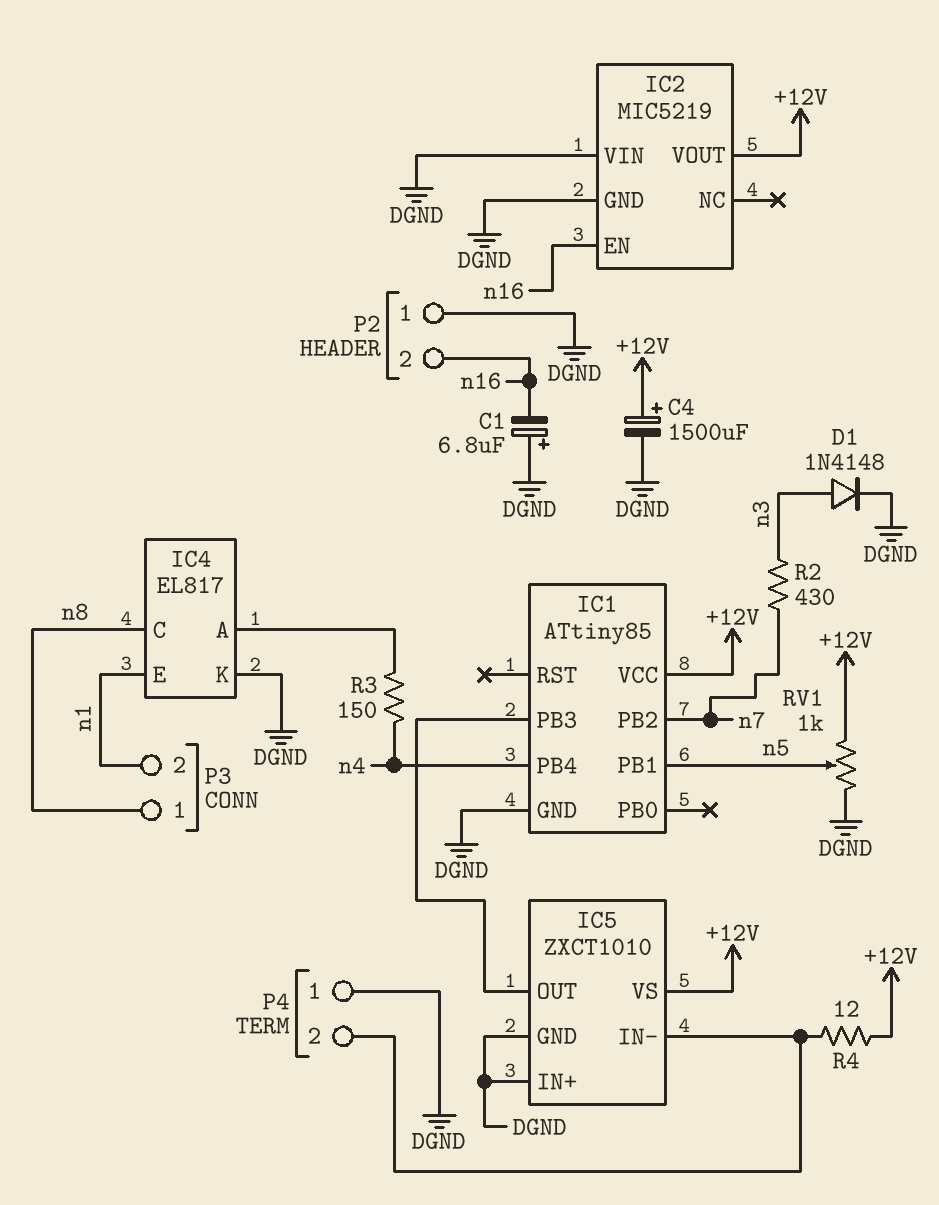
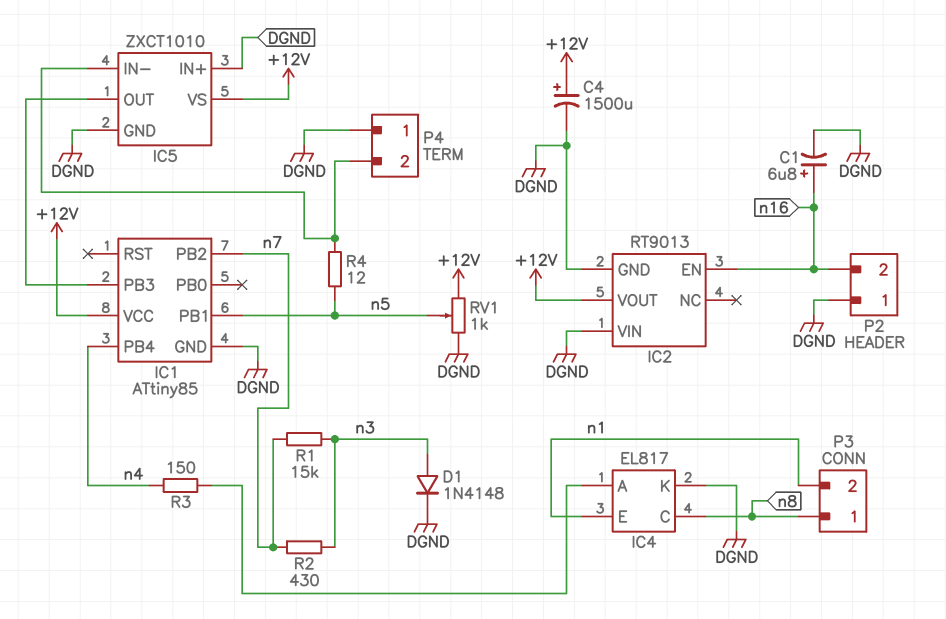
C1: 6.8uF (plus DGND, minus n16) -> 6.8uF (plus n16, minus DGND)
IC2: MIC5219 -> RT9013
R1: none -> 15k (n3, n7)
R4: 12 (+12V, IC5/IN-) -> 12 (IC5/IN-, n5)

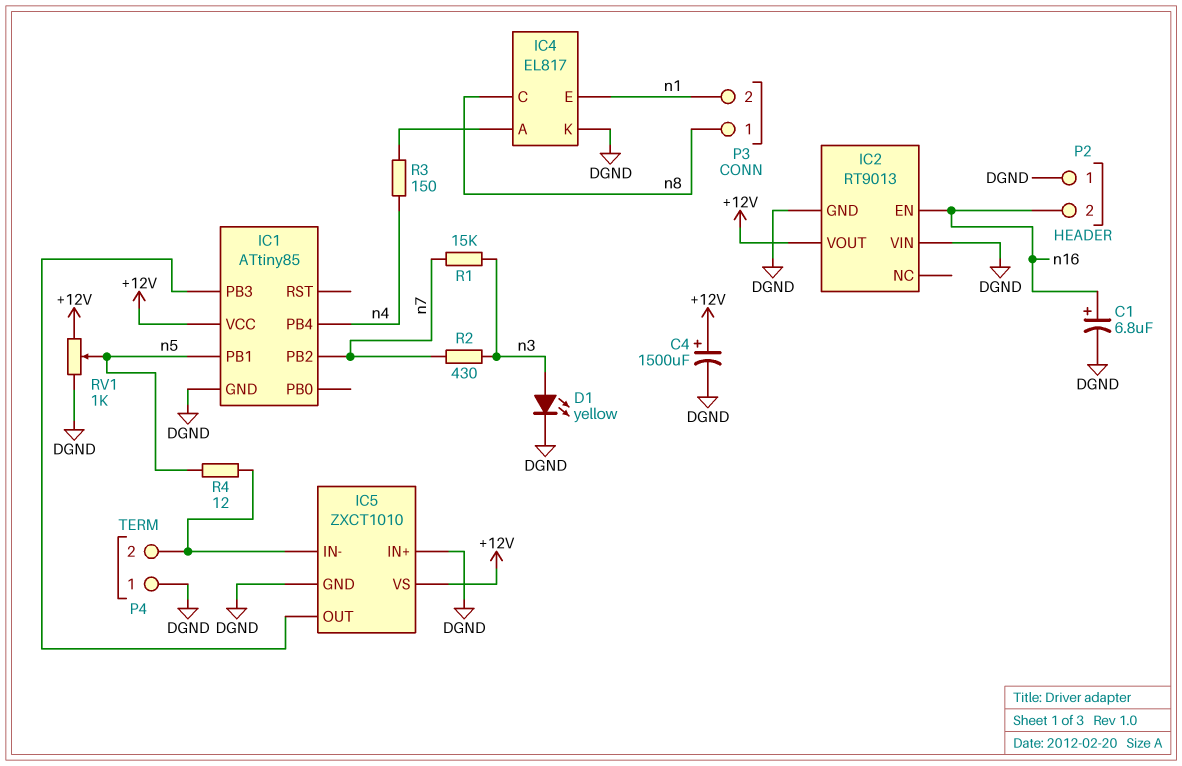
D1: diode 1N4148 (A n3, K DGND) -> LED yellow (A n3, K DGND)

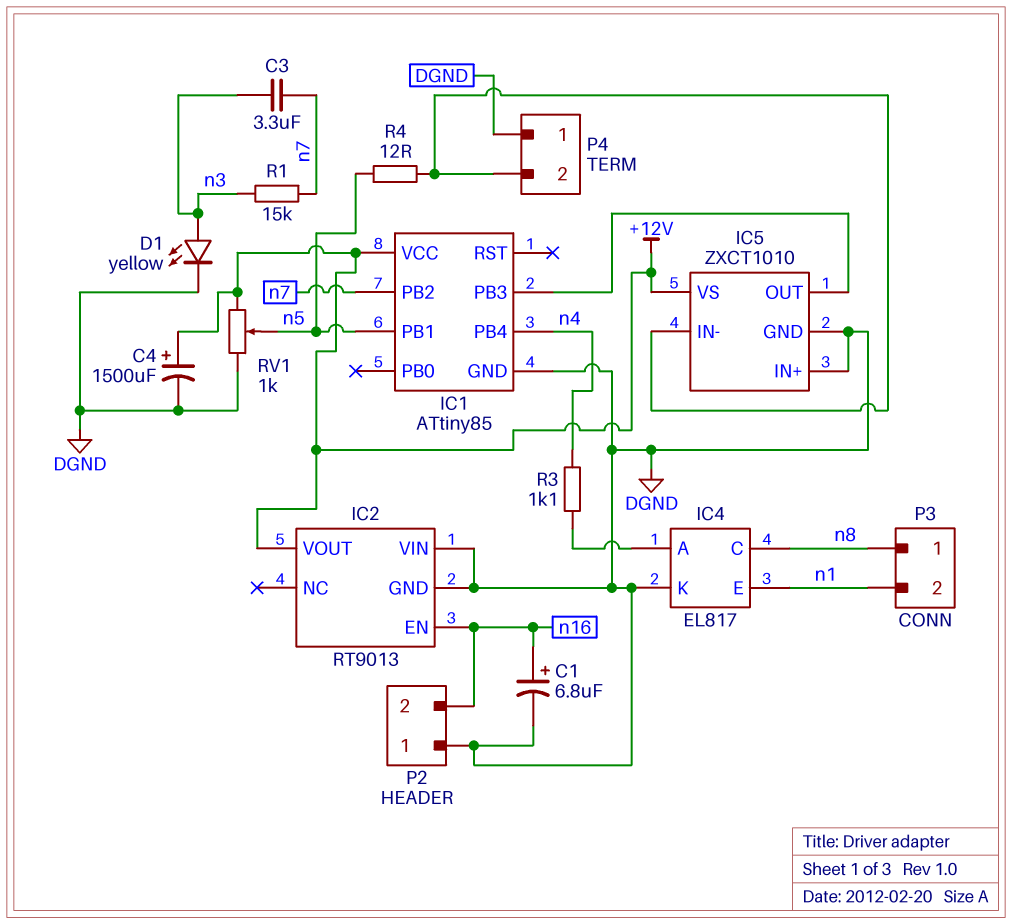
C3: none -> 3.3uF (n3, n7)
R2: 430 (n3, n7) -> none
R3: 150 (IC4/A, n4) -> 1.1k (IC4/A, n4)

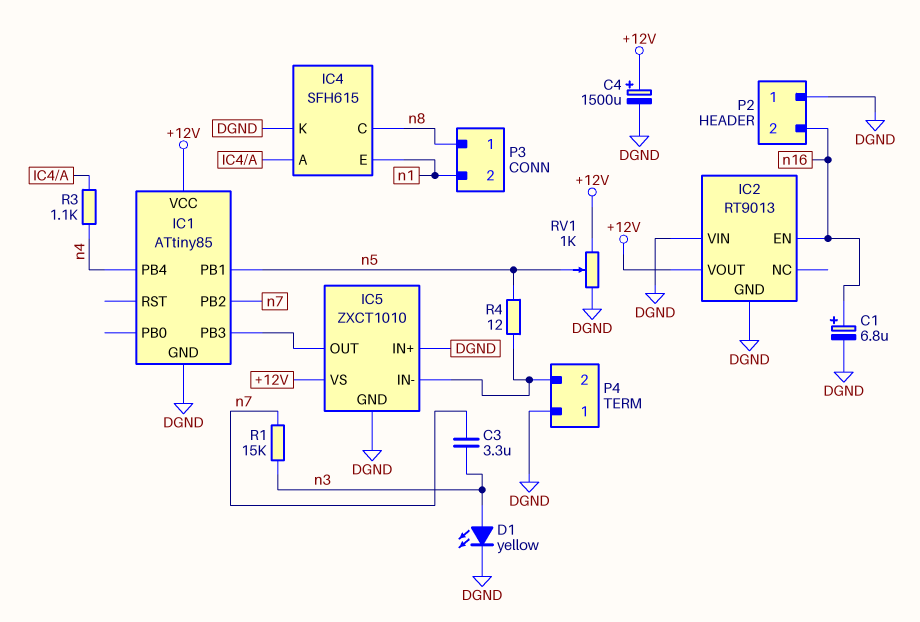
IC4: EL817 -> SFH615

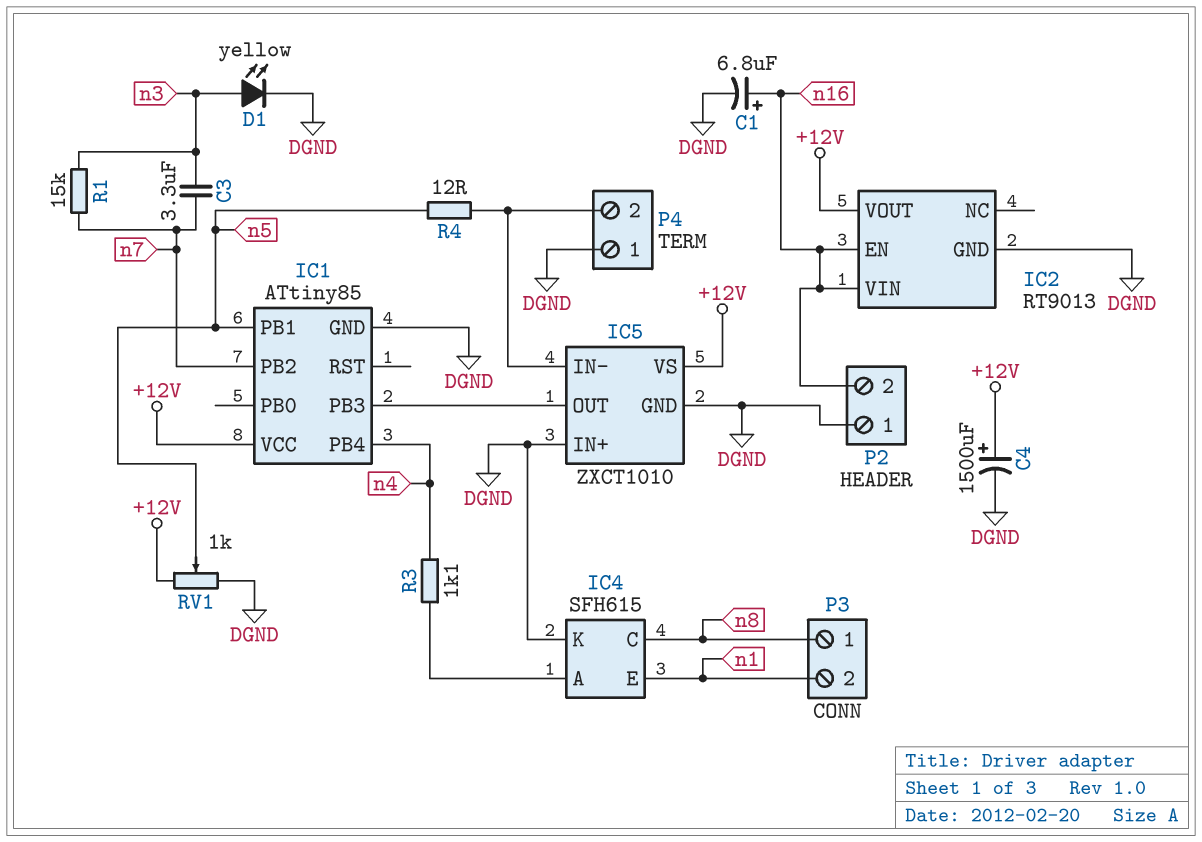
IC2 pin VIN: DGND -> n16

